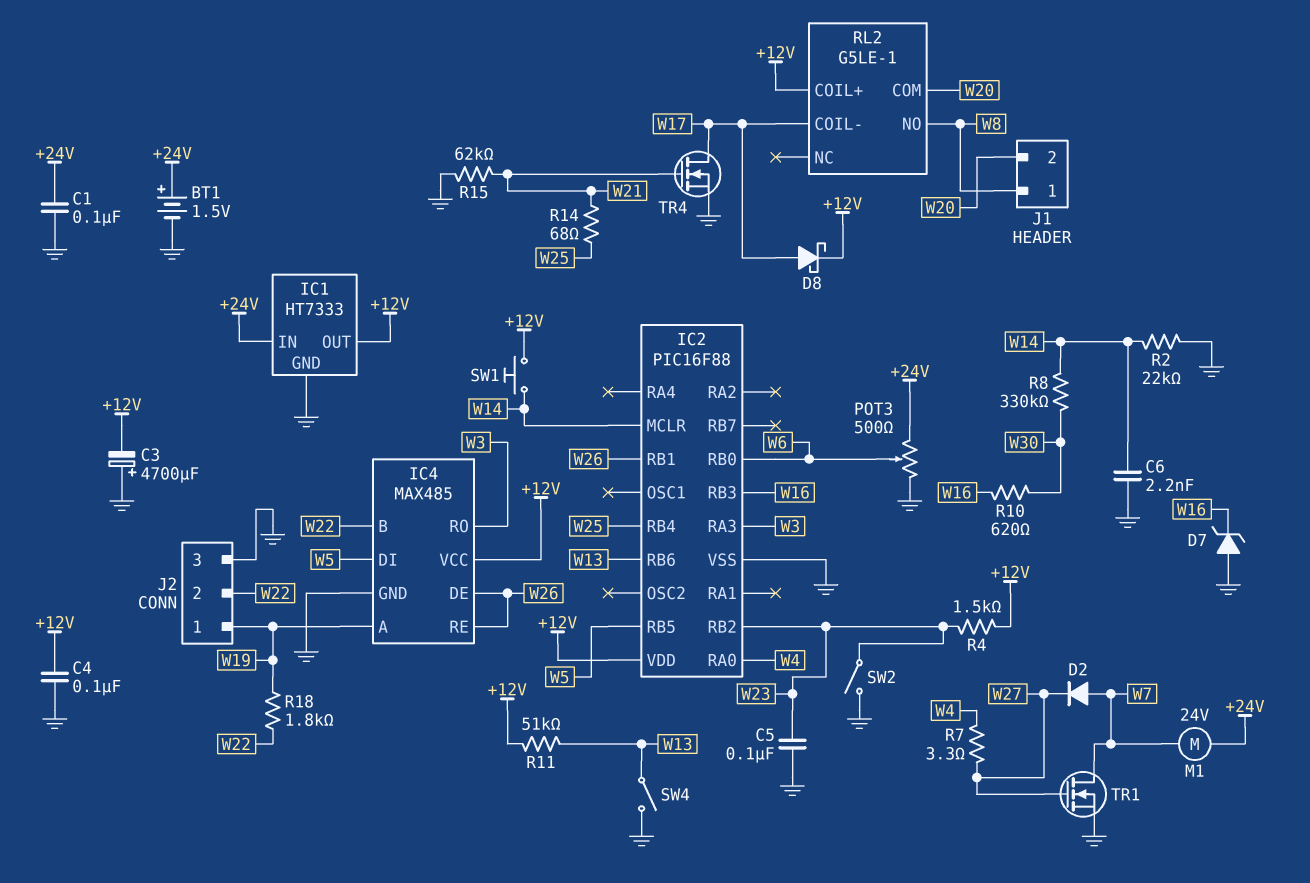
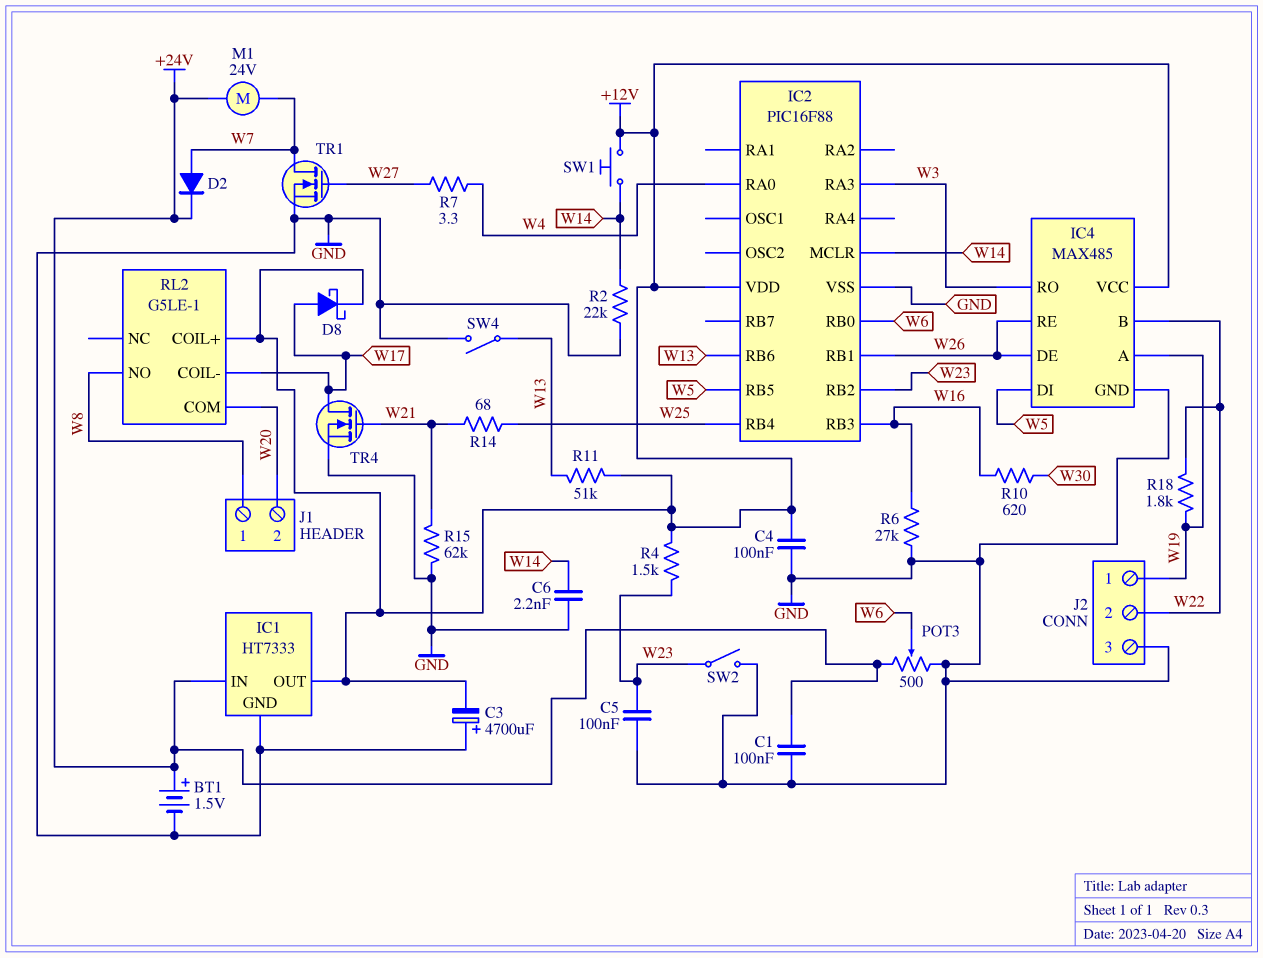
D2: diode (A W7, K W27) -> diode (A W7, K +24V)
D7: zener (A GND, K W16) -> none
R6: none -> 27k (GND, W16)
R8: 330k (W14, W30) -> none

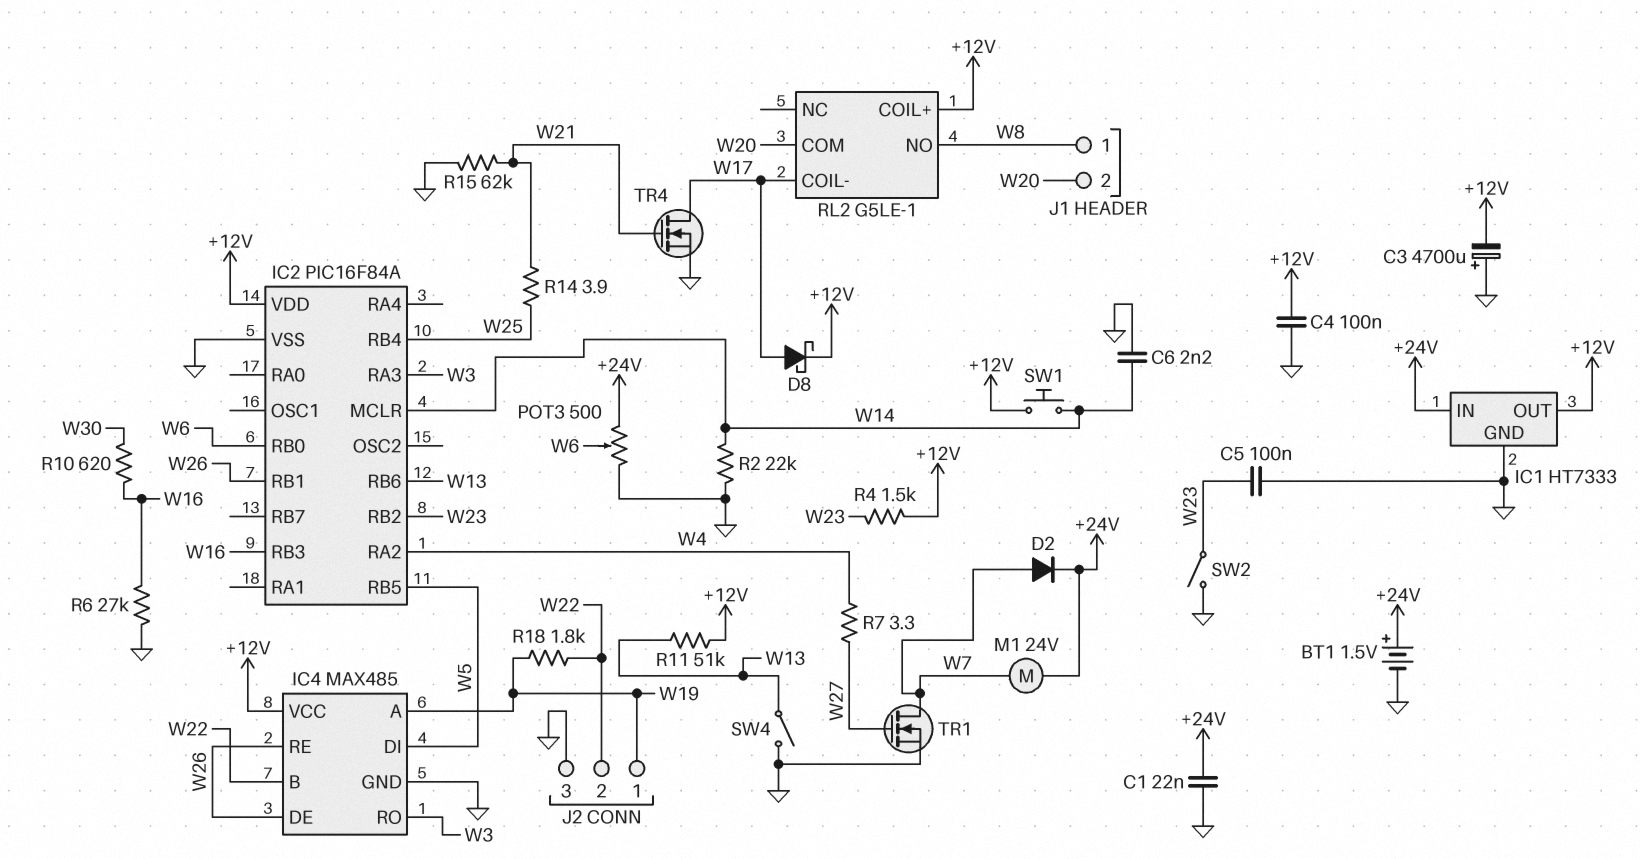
C1: 100nF (+24V, GND) -> 22nF (+24V, GND)
IC2: PIC16F88 -> PIC16F84A
IC2 pin RA0: W4 -> none
IC2 pin RA2: none -> W4
R14: 68 (W21, W25) -> 3.9 (W21, W25)

